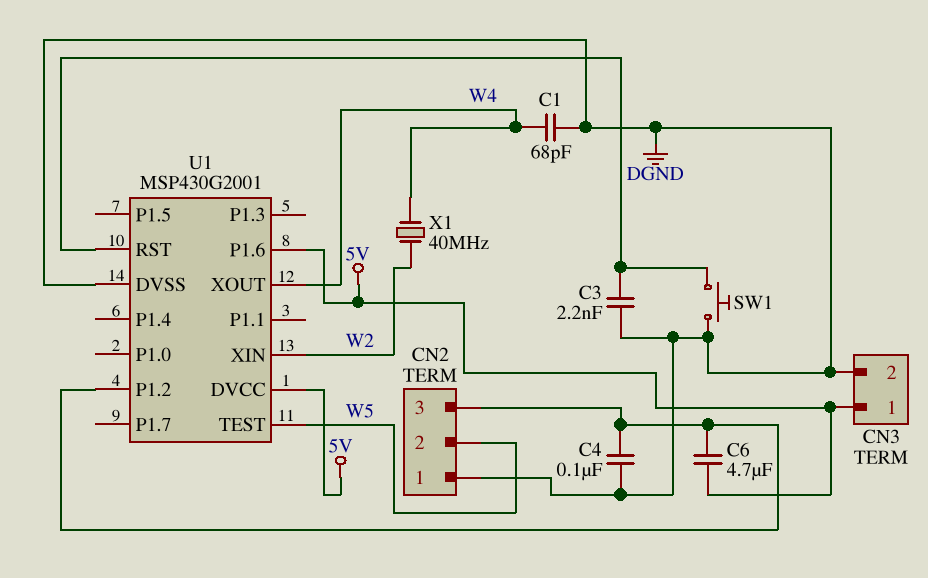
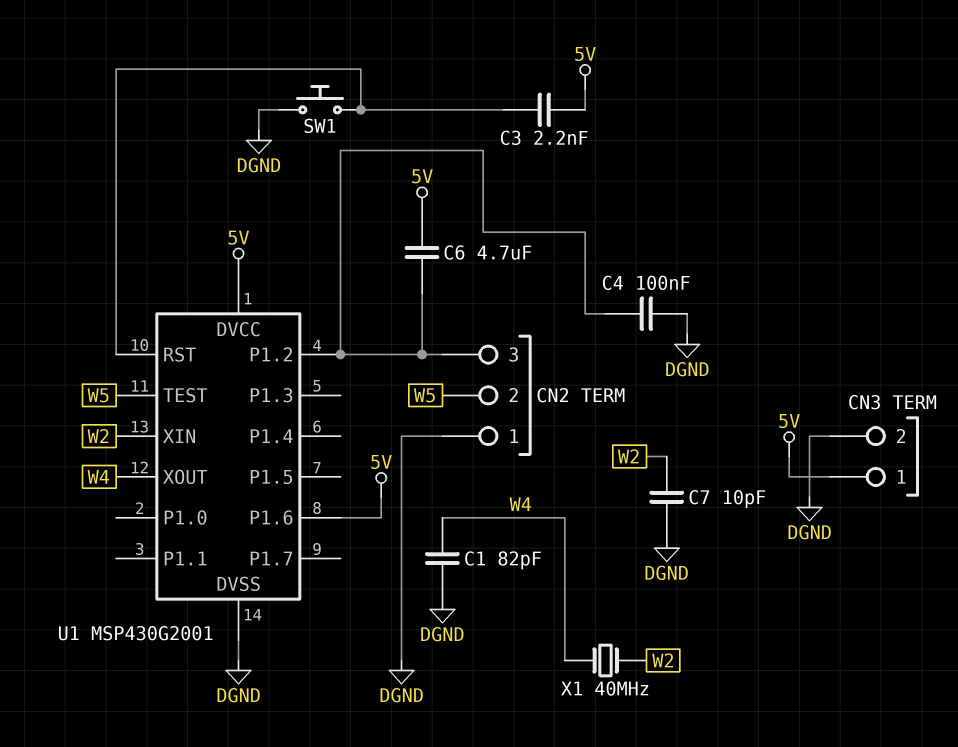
C1: 68pF (DGND, W4) -> 82pF (DGND, W4)
C3: 2.2nF (DGND, U1/RST) -> 2.2nF (5V, U1/RST)
C7: none -> 10pF (DGND, W2)

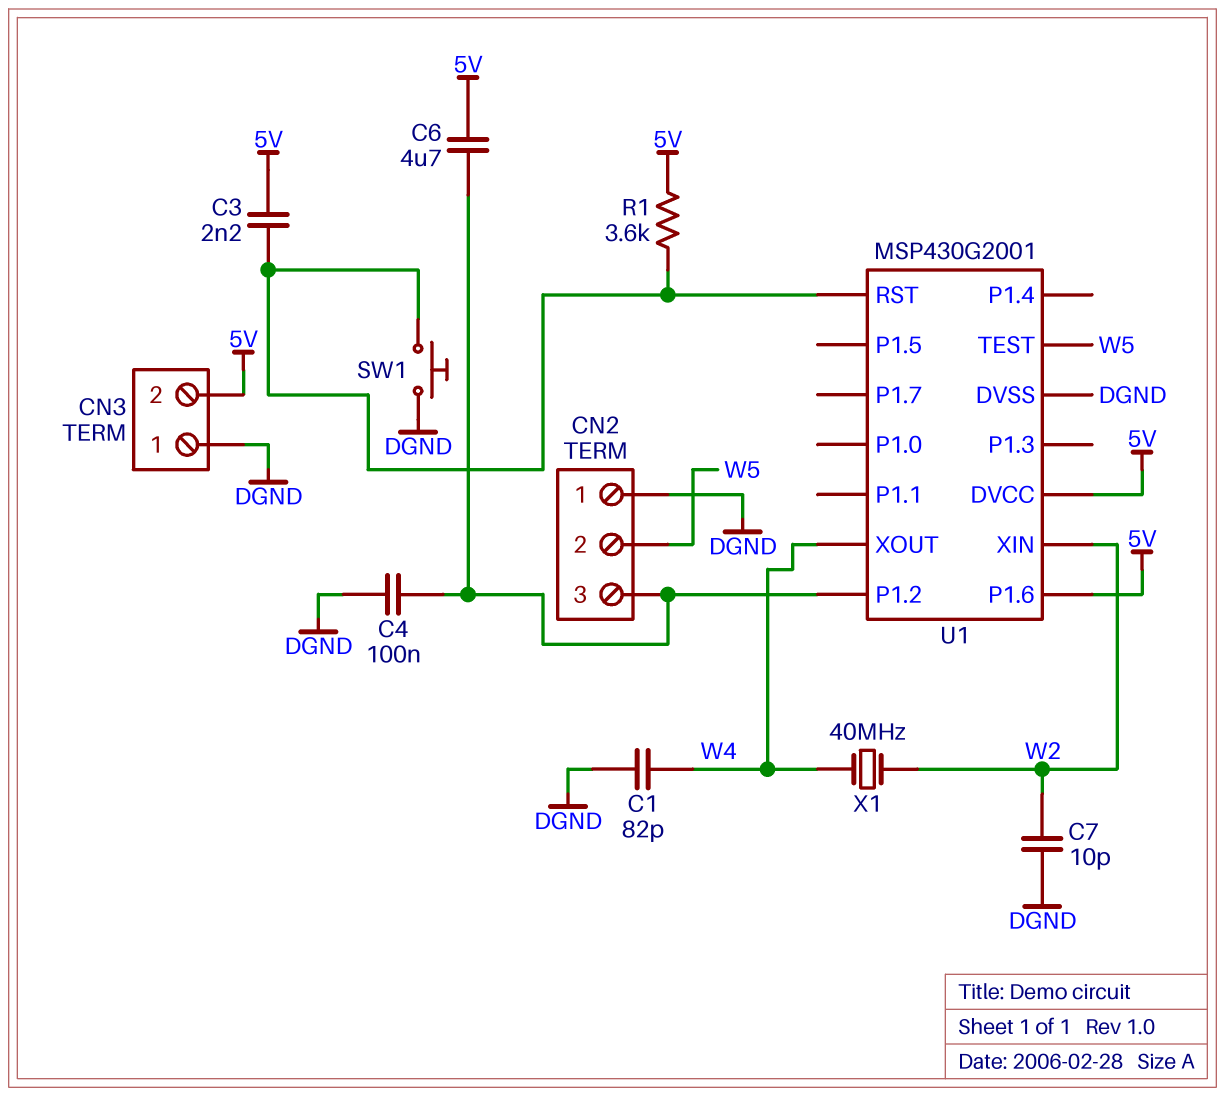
CN3 pin 1: 5V -> DGND
CN3 pin 2: DGND -> 5V
R1: none -> 3.6k (5V, U1/RST)

